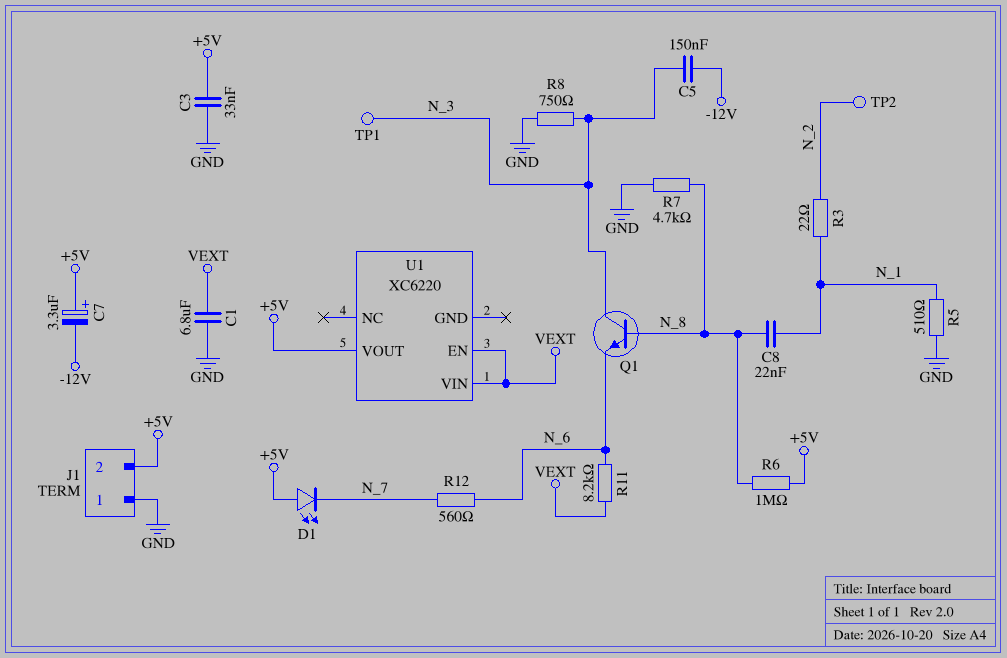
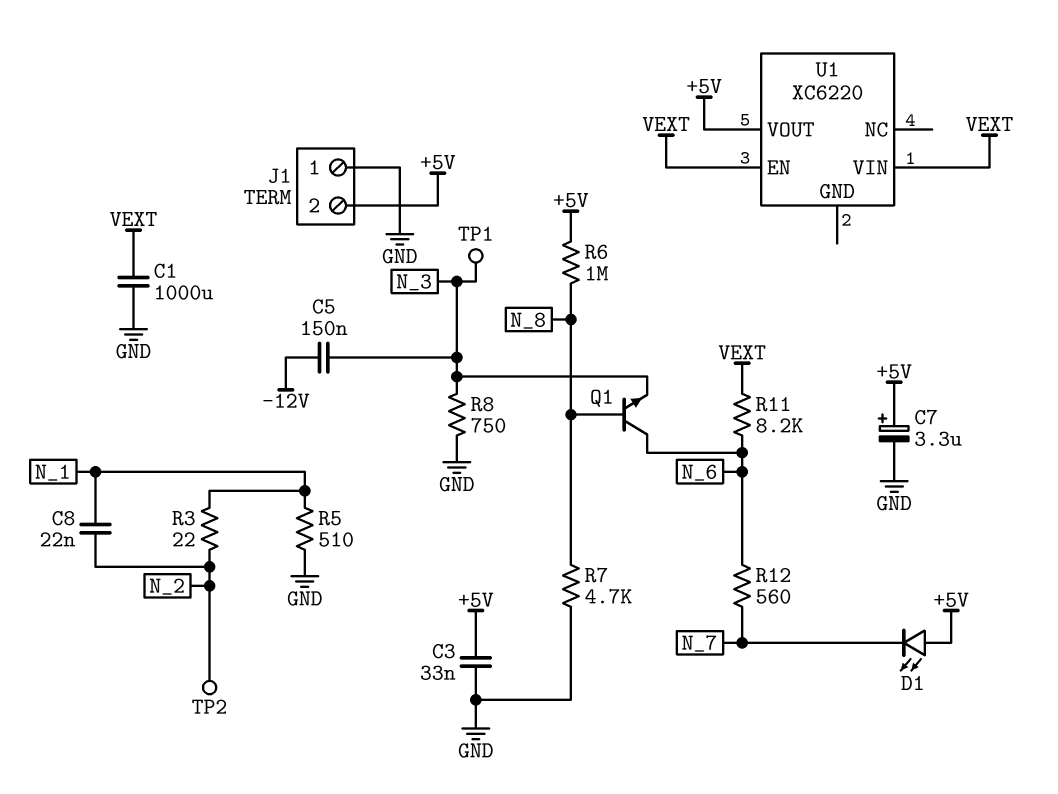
C1: 6.8uF (GND, VEXT) -> 1000uF (GND, VEXT)
C7: 3.3uF (plus +5V, minus -12V) -> 3.3uF (plus +5V, minus GND)
C8: 22nF (N_1, N_8) -> 22nF (N_1, N_2)
Q1: NPN (B N_8, C N_3, E N_6) -> NPN (B N_8, C N_6, E N_3)

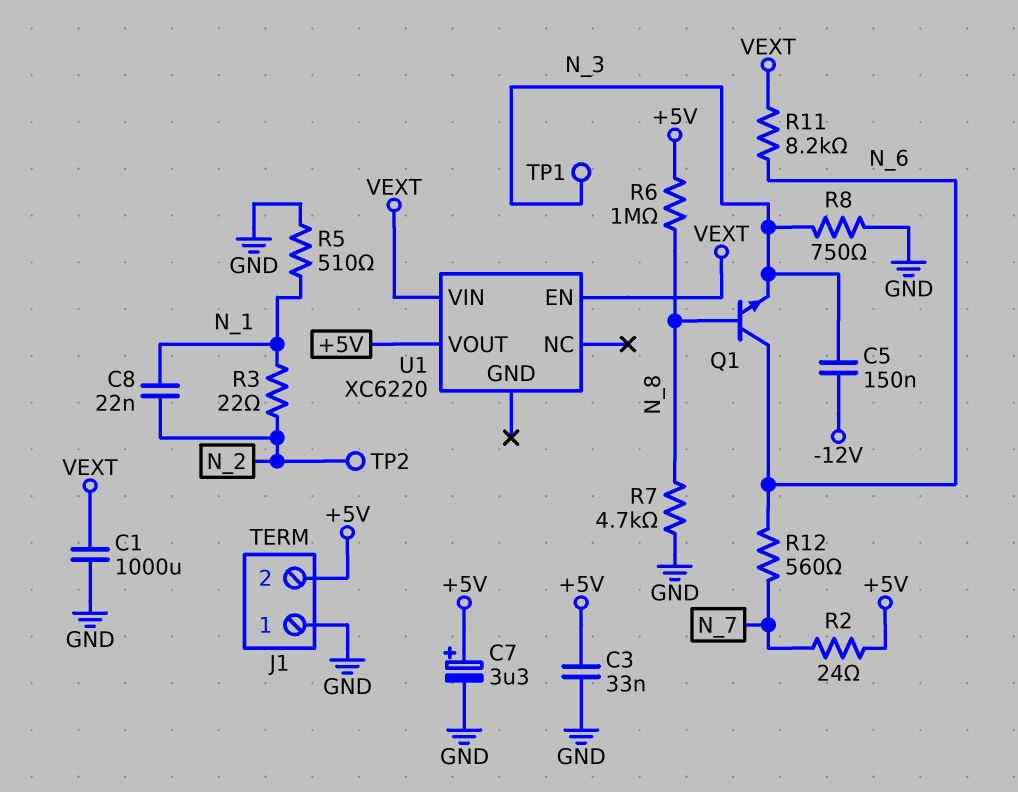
D1: LED (A +5V, K N_7) -> none
R2: none -> 24 (+5V, N_7)

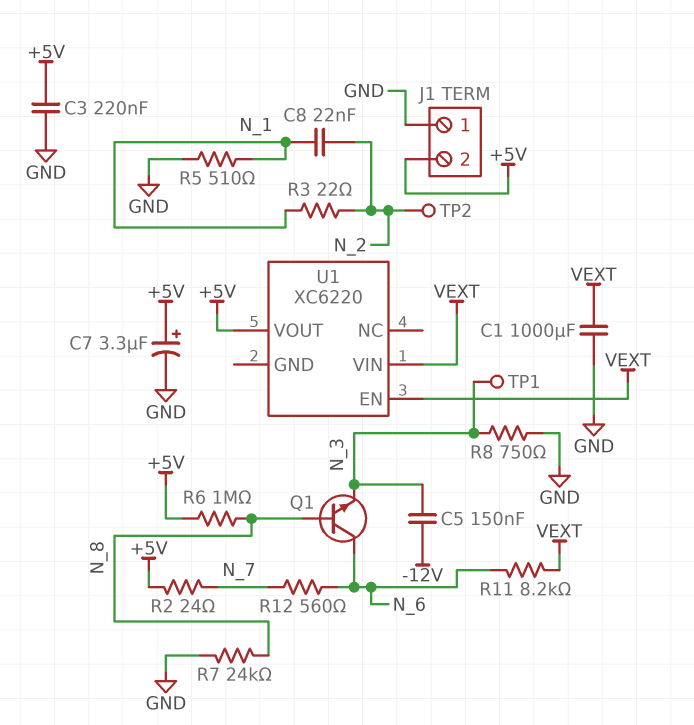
C3: 33nF (+5V, GND) -> 220nF (+5V, GND)
R7: 4.7k (GND, N_8) -> 24k (GND, N_8)

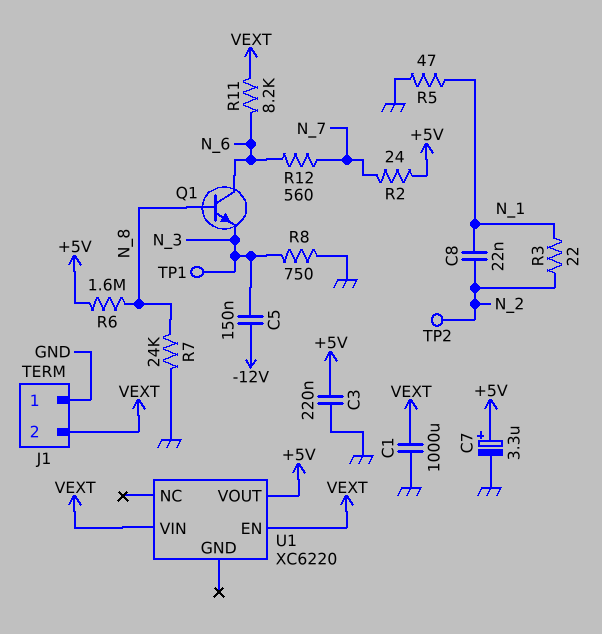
J1 pin 2: +5V -> VEXT
R5: 510 (GND, N_1) -> 47 (GND, N_1)
R6: 1M (+5V, N_8) -> 1.6M (+5V, N_8)

